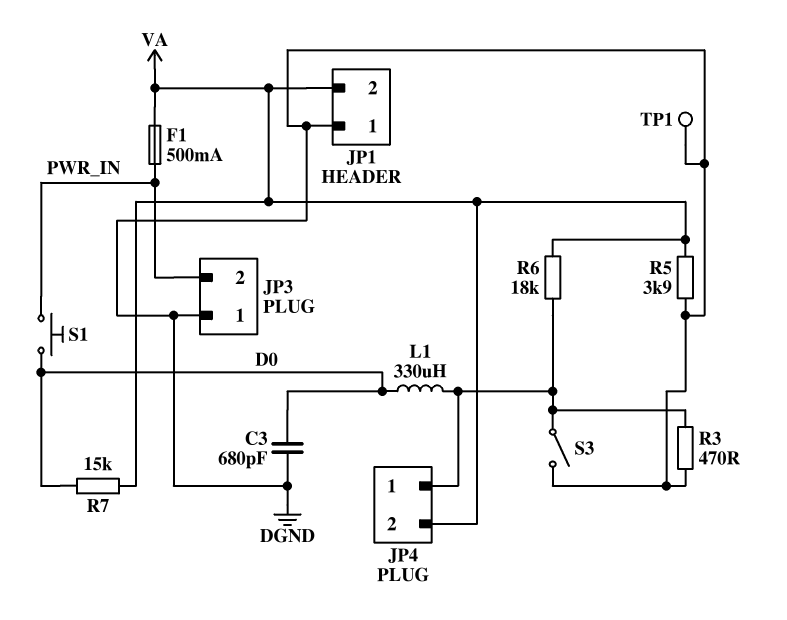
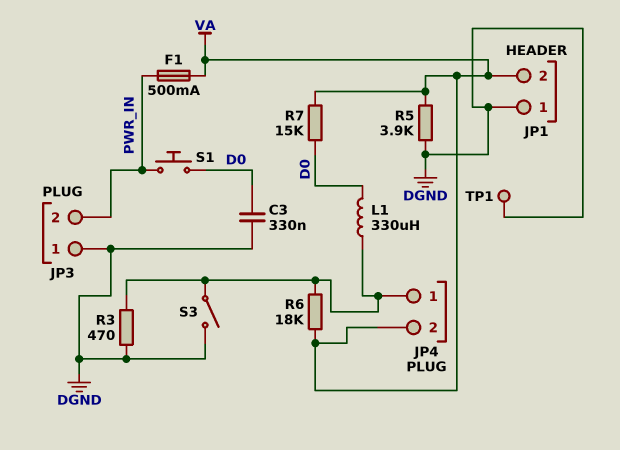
C3: 680pF (D0, DGND) -> 330nF (D0, DGND)

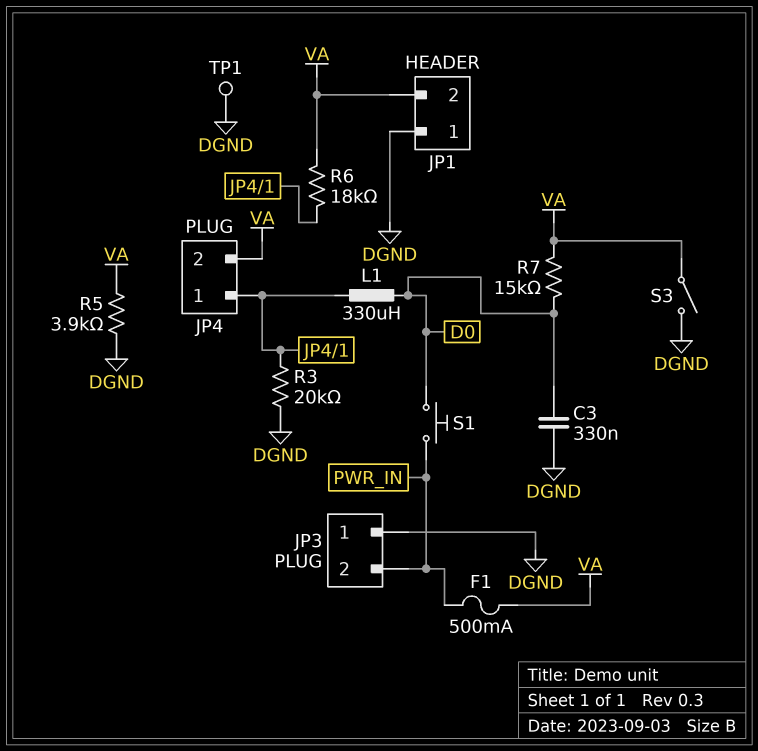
R3: 470 (DGND, JP4/1) -> 20k (DGND, JP4/1)
S3: switch (DGND, JP4/1) -> switch (DGND, VA)

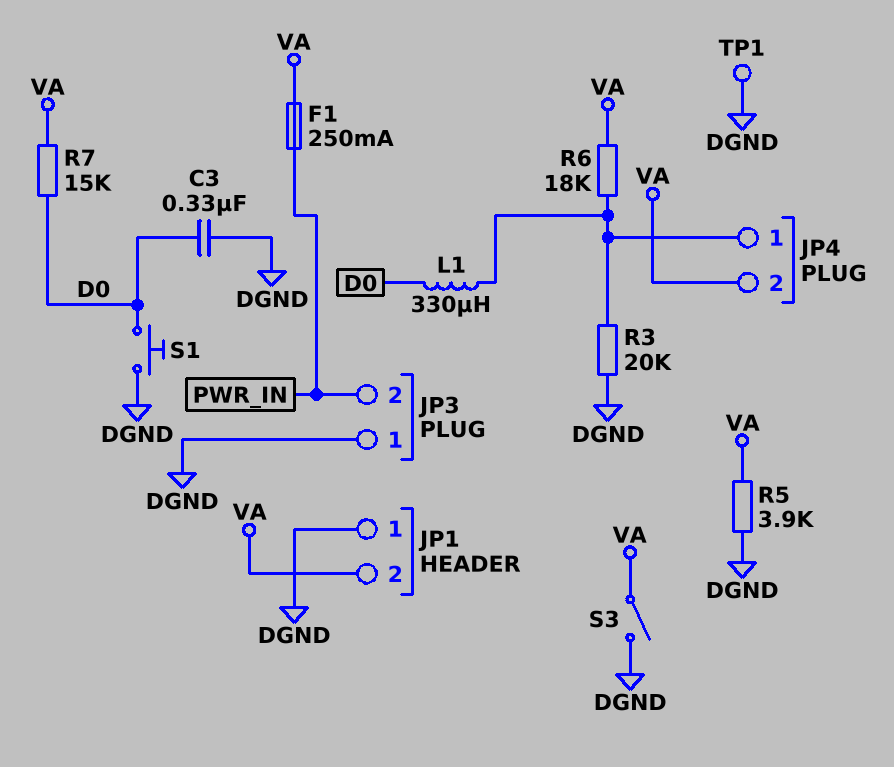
F1: 500mA (PWR_IN, VA) -> 250mA (PWR_IN, VA)
S1: button (D0, PWR_IN) -> button (D0, DGND)

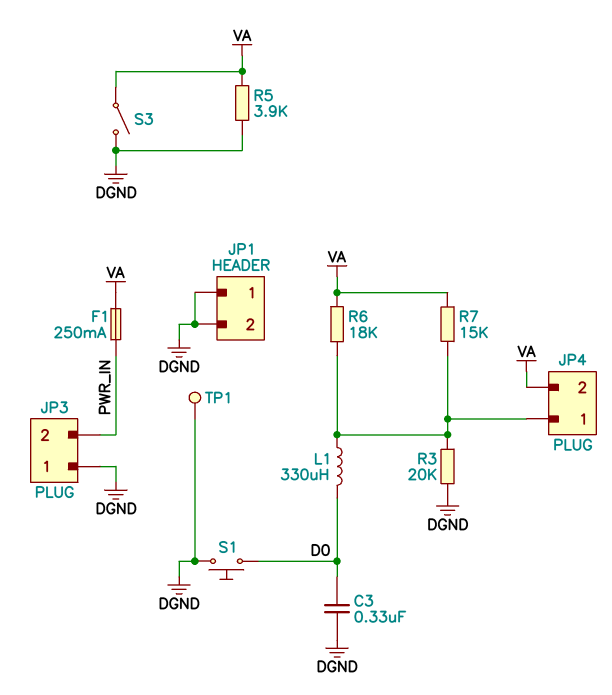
JP1 pin 2: VA -> DGND
R7: 15k (D0, VA) -> 15k (JP4/1, VA)

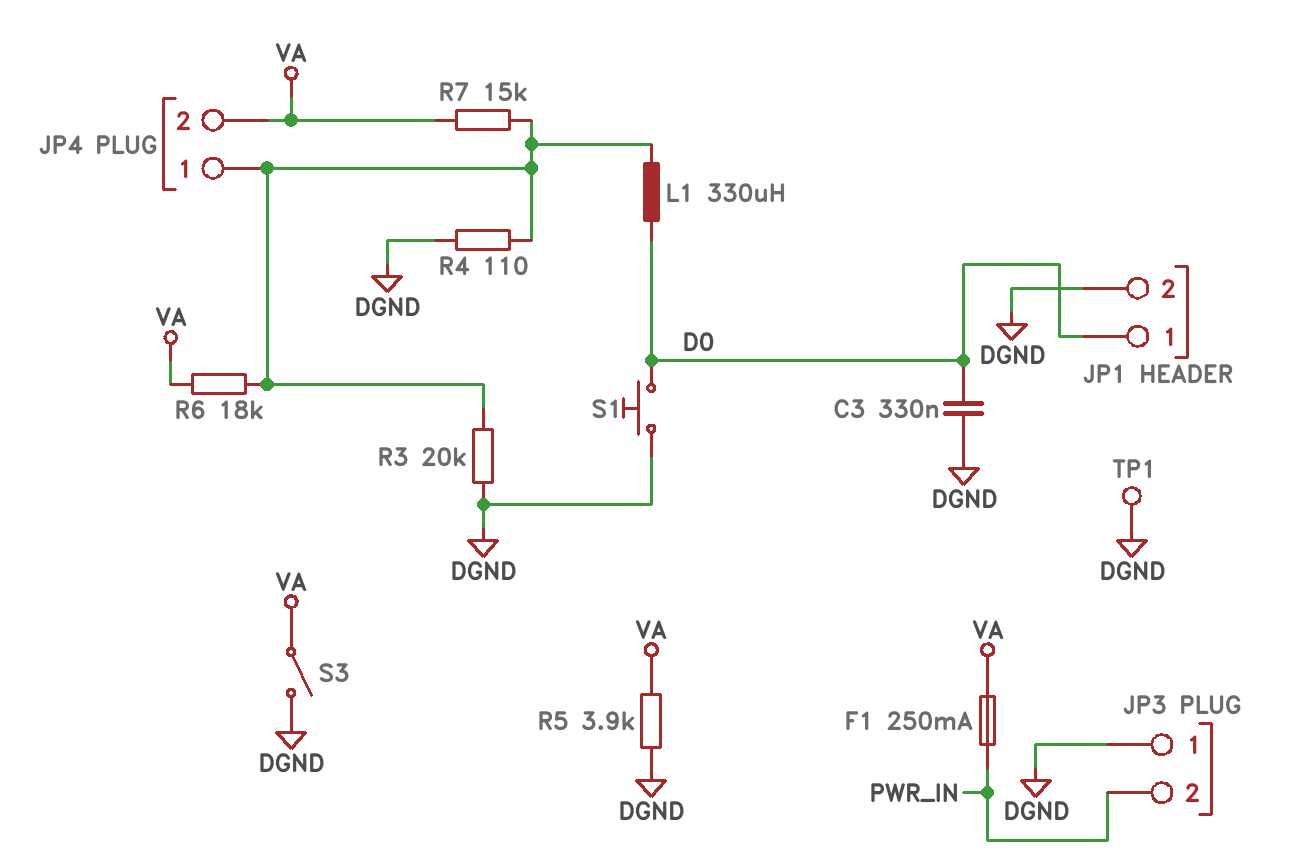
JP1 pin 1: DGND -> D0
R4: none -> 110 (DGND, JP4/1)

